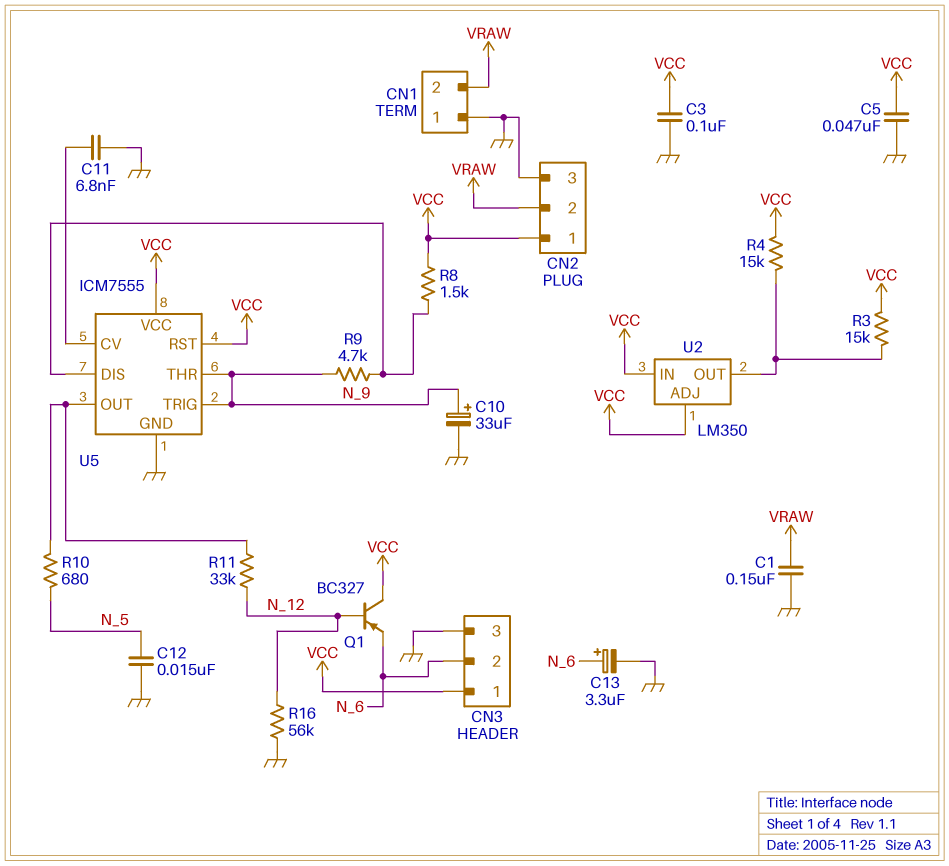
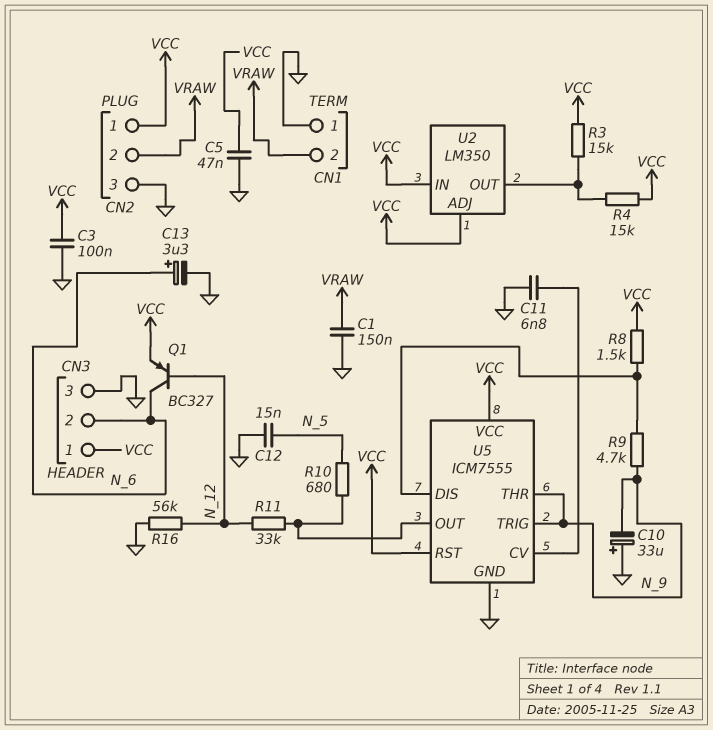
C10: 33uF (plus N_9, minus GND) -> 33uF (plus GND, minus N_9)
Q1: PNP BC327 (B N_12, C VCC, E N_6) -> PNP BC327 (B N_12, C N_6, E VCC)

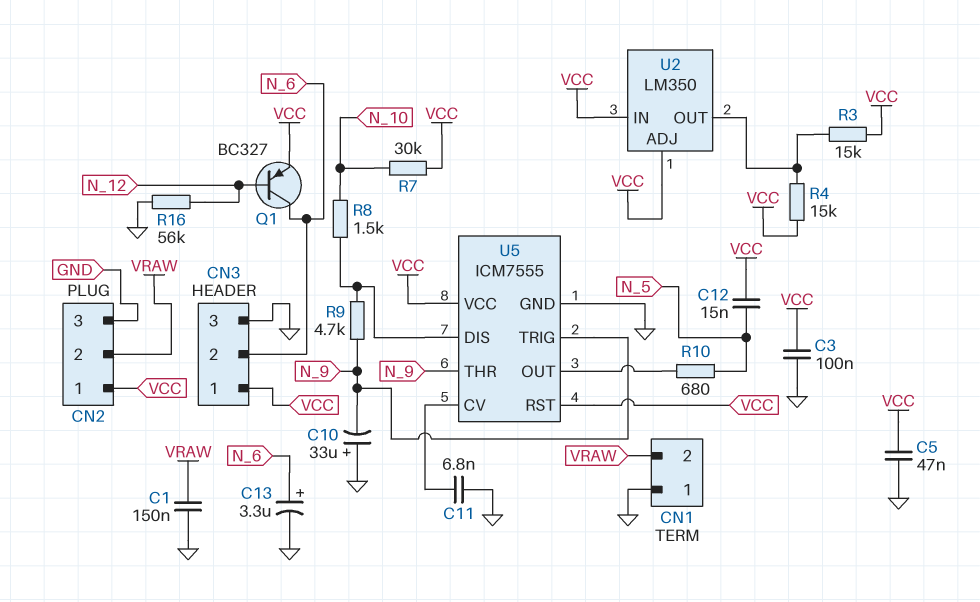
C12: 15nF (GND, N_5) -> 15nF (N_5, VCC)
R7: none -> 30k (N_10, VCC)
R8: 1.5k (U5/DIS, VCC) -> 1.5k (N_10, U5/DIS)
R11: 33k (N_12, U5/OUT) -> none

